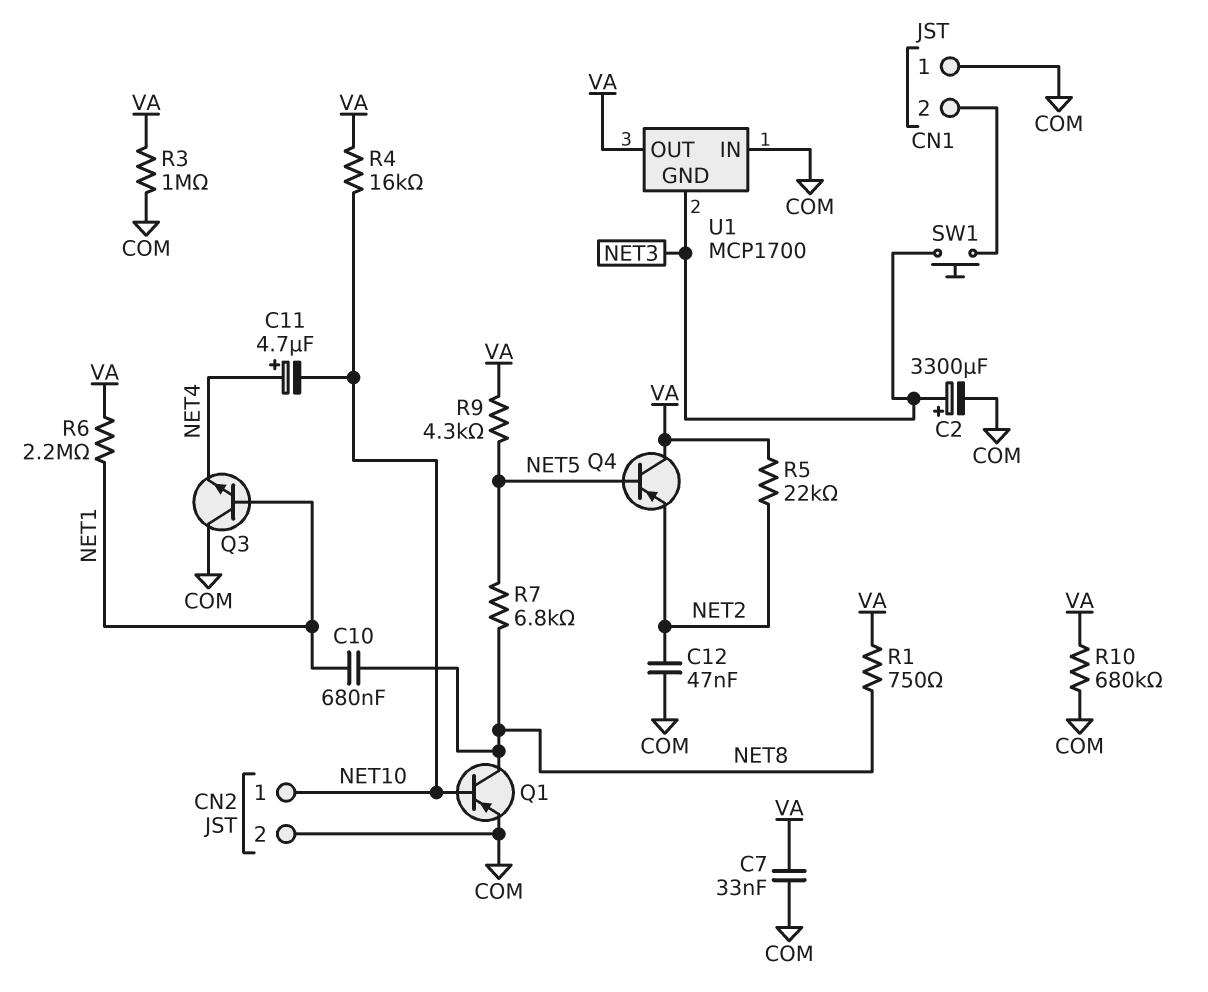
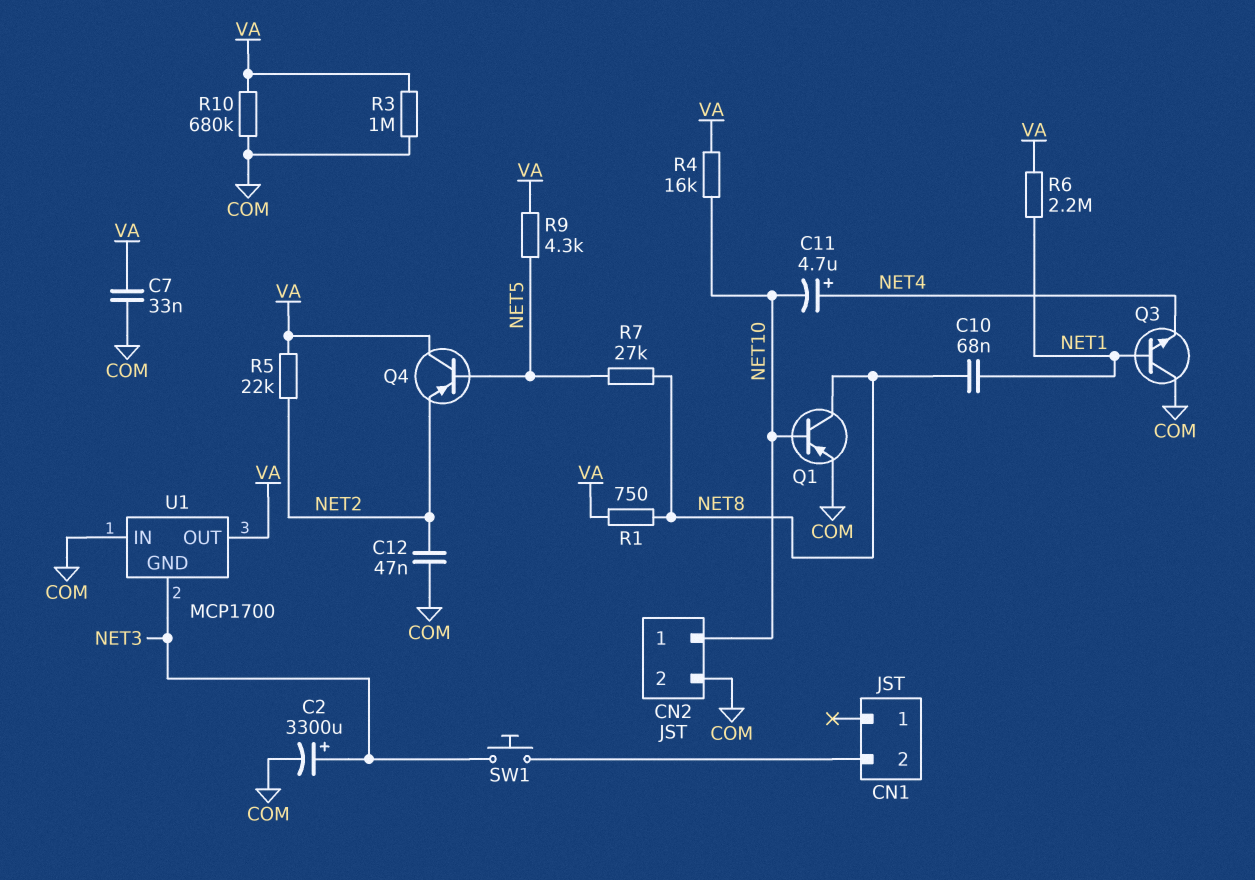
C10: 680nF (NET1, NET8) -> 68nF (NET1, NET8)
CN1 pin 1: COM -> none
R7: 6.8k (NET5, NET8) -> 27k (NET5, NET8)

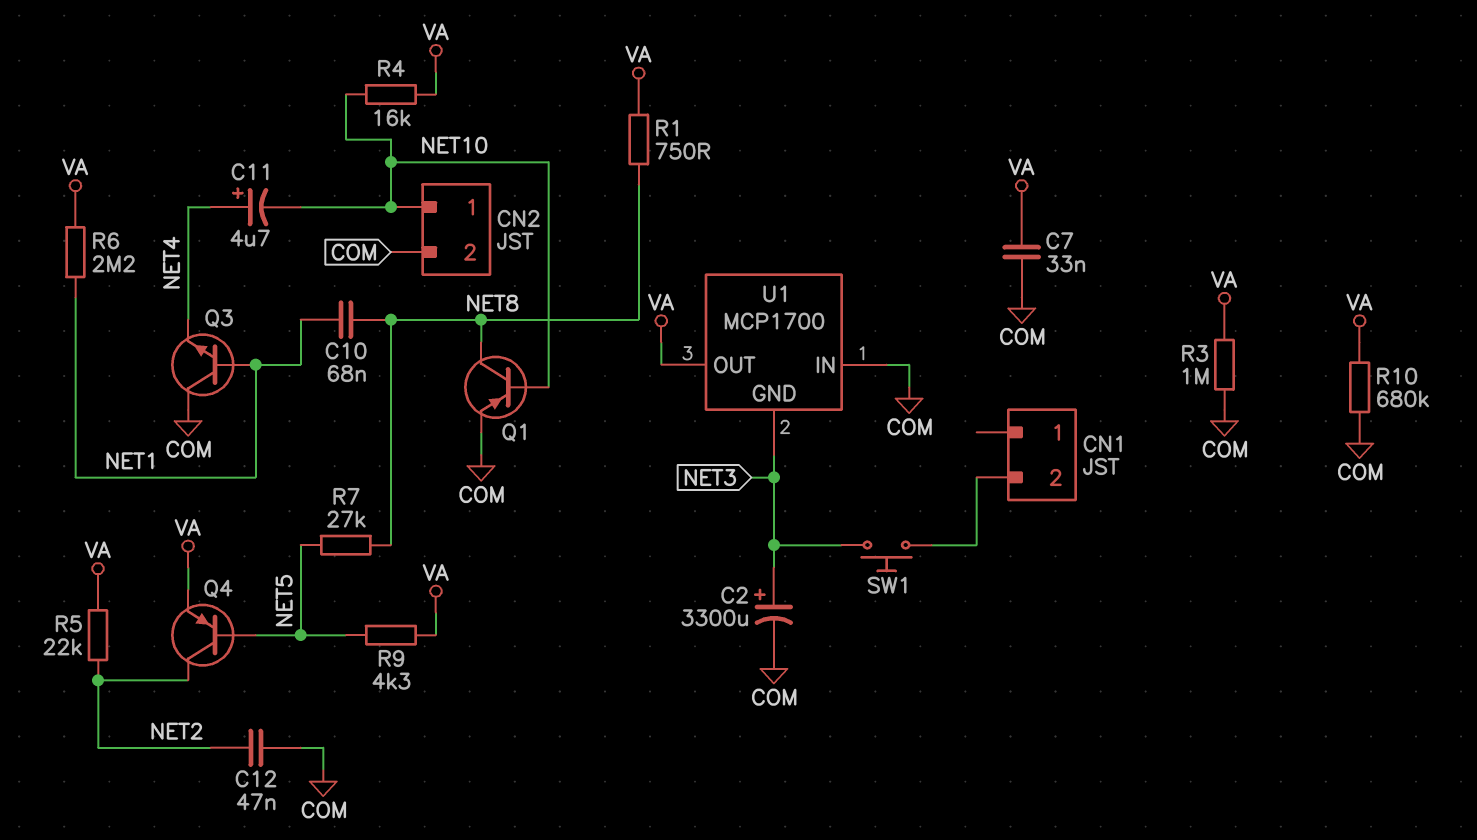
Q4: PNP (B NET5, C VA, E NET2) -> PNP (B NET5, C NET2, E VA)

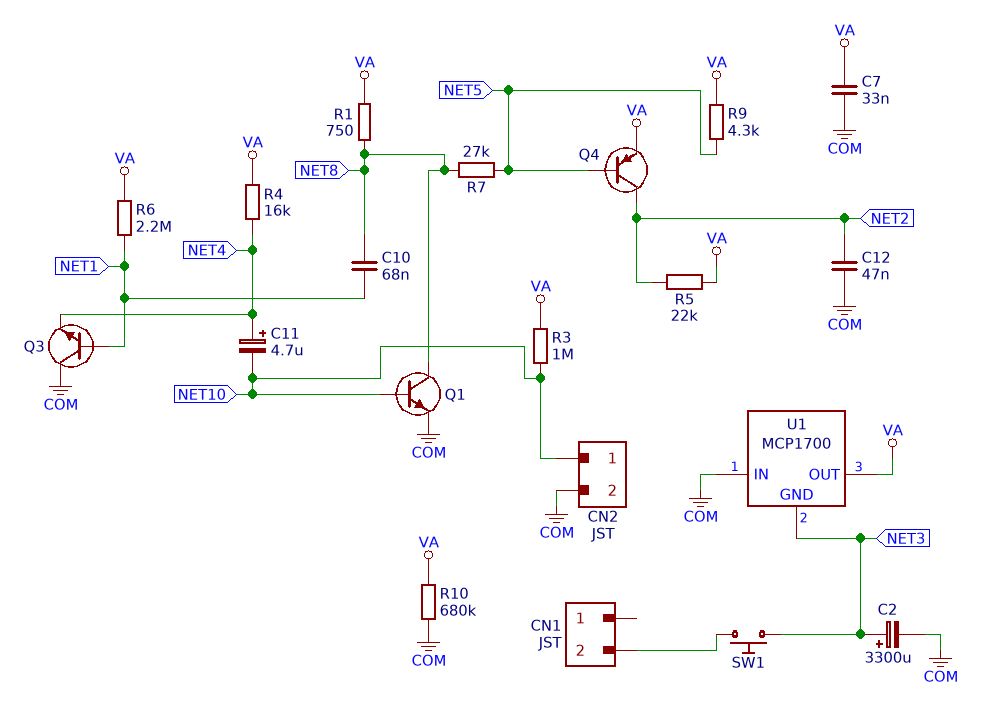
Q1: PNP (B NET10, C NET8, E COM) -> NPN (B NET10, C NET8, E COM)
R3: 1M (COM, VA) -> 1M (NET10, VA)
R4: 16k (NET10, VA) -> 16k (NET4, VA)

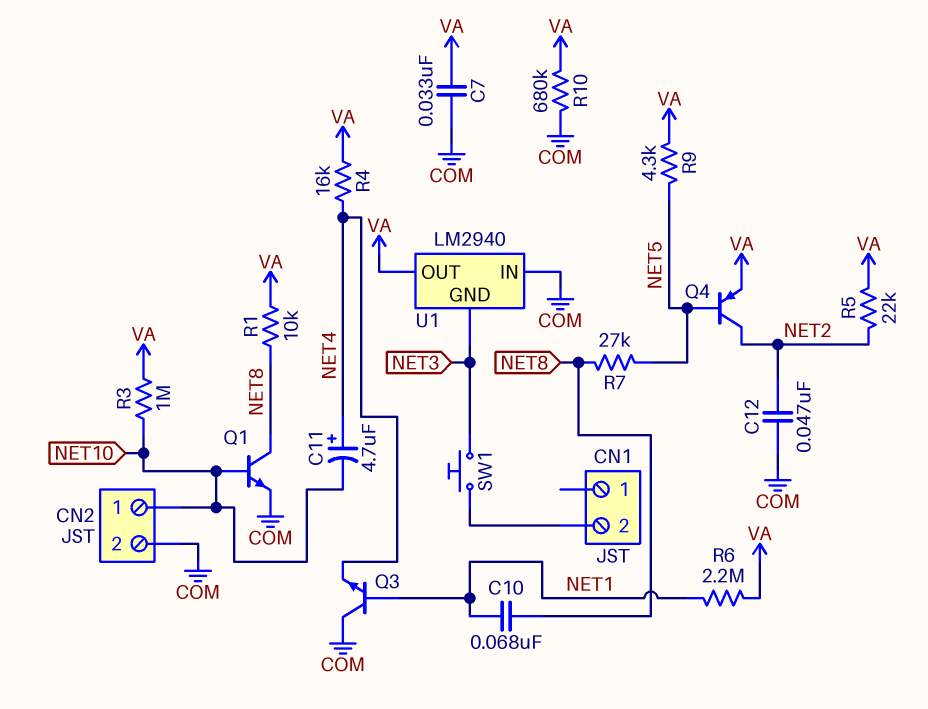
C2: 3300uF (plus NET3, minus COM) -> none
R1: 750 (NET8, VA) -> 10k (NET8, VA)
U1: MCP1700 -> LM2940

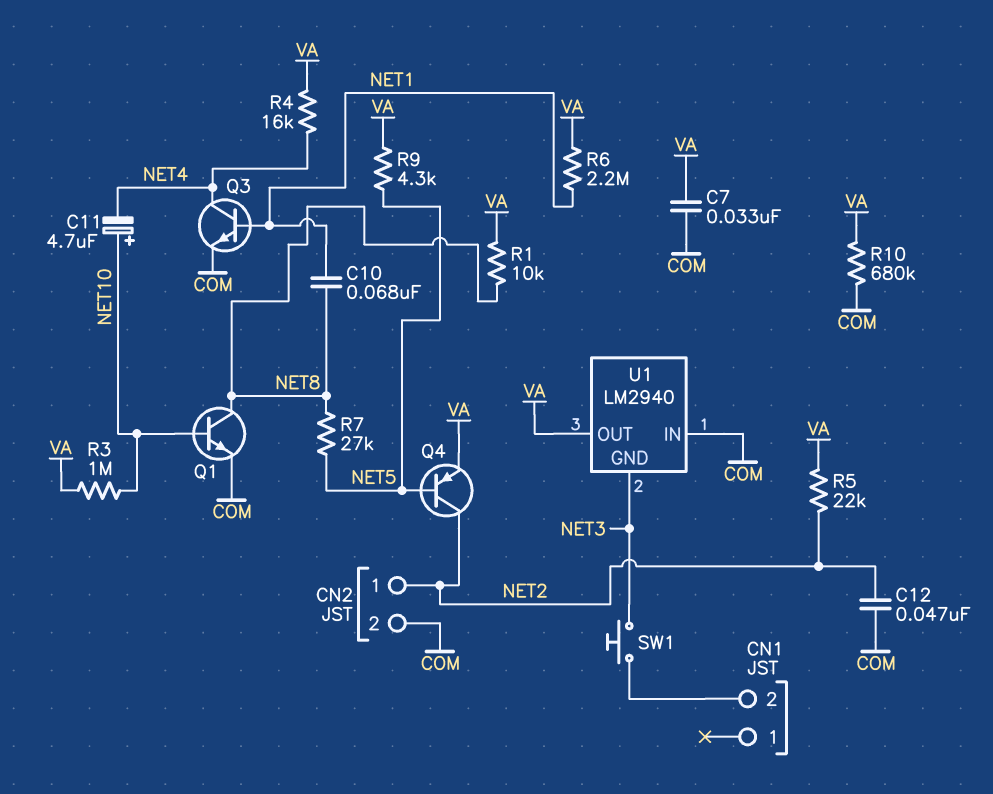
C11: 4.7uF (plus NET4, minus NET10) -> 4.7uF (plus NET10, minus NET4)
CN2 pin 1: NET10 -> NET2
Q3: NPN (B NET1, C COM, E NET4) -> NPN (B NET1, C NET4, E COM)

